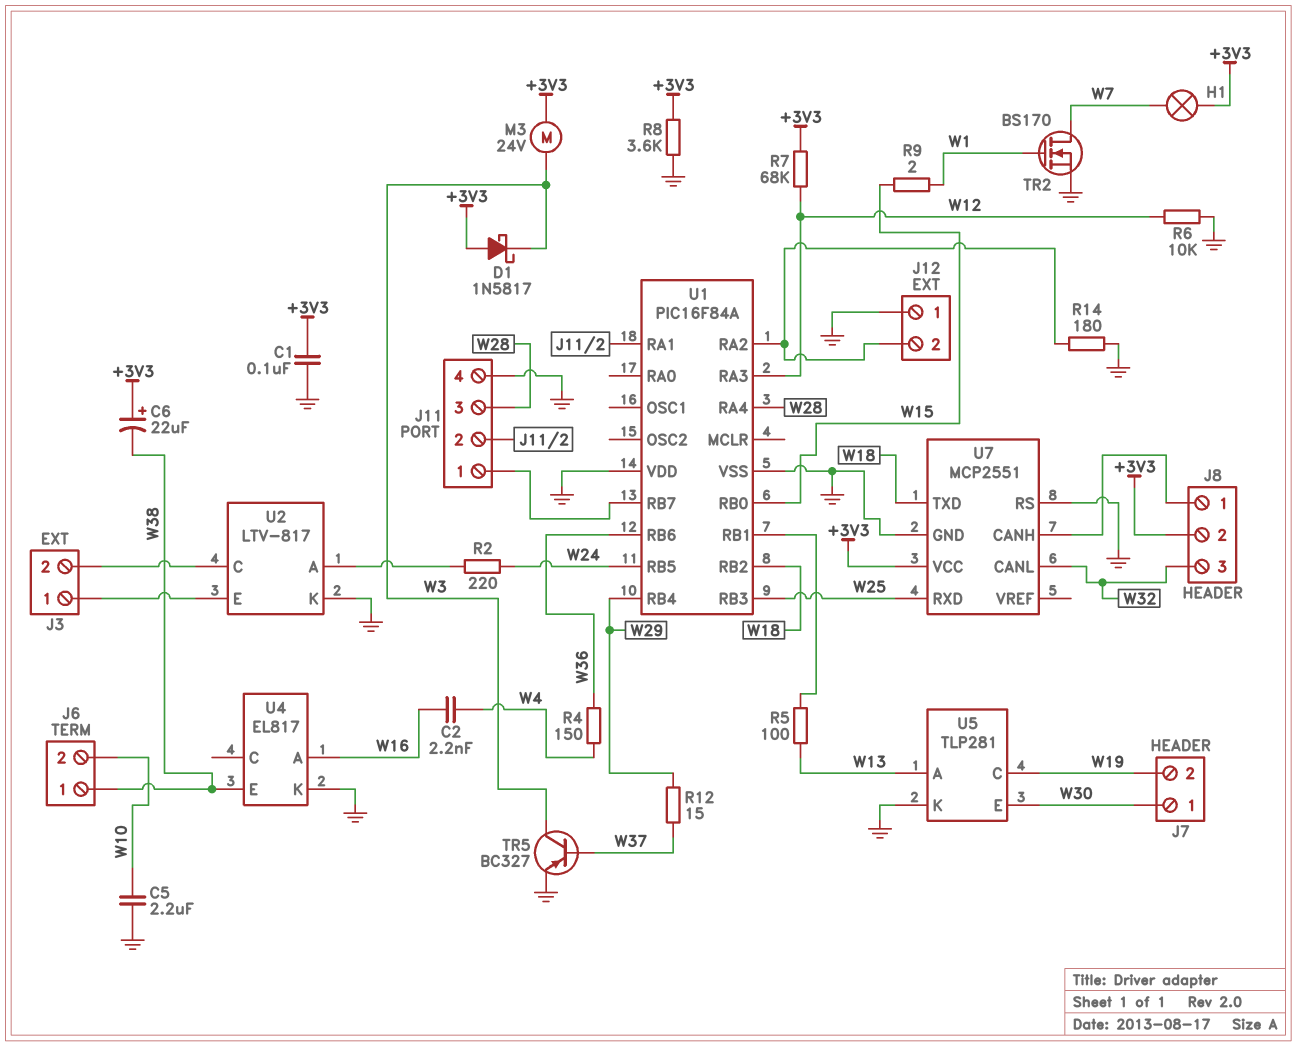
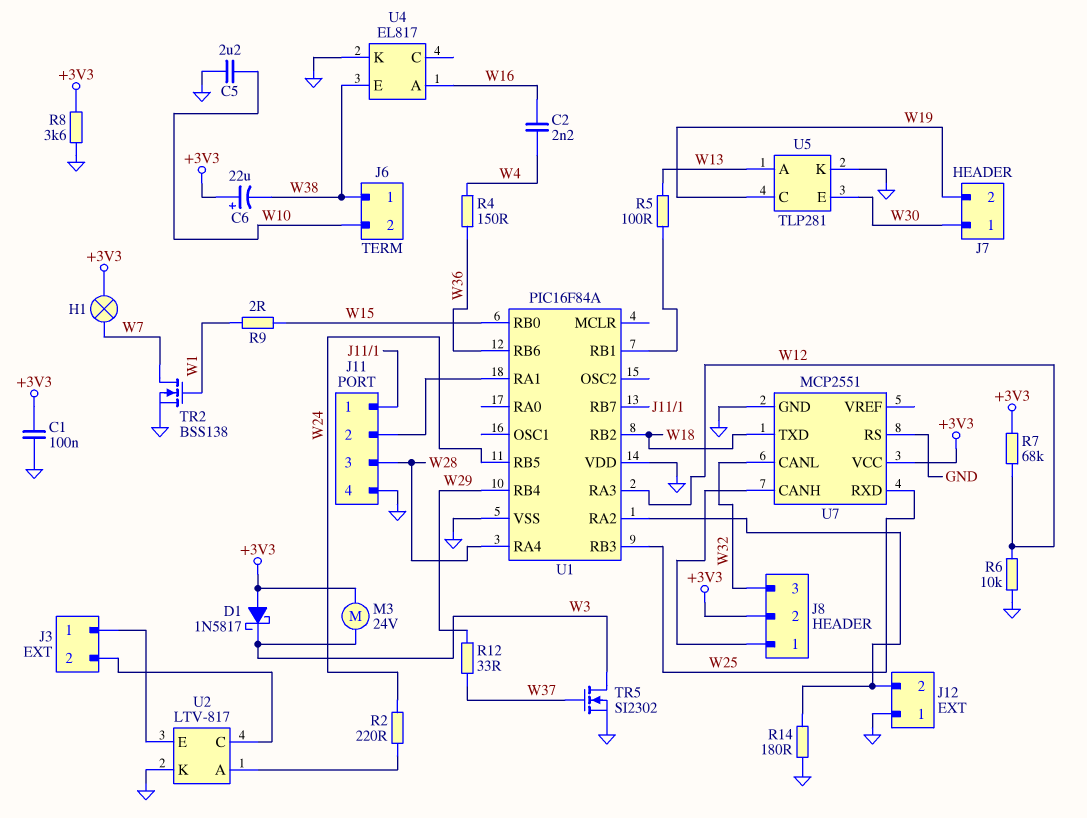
R12: 15 (W29, W37) -> 33 (W29, W37)
TR2: NMOS BS170 (G W1, D W7, S GND) -> NMOS BSS138 (G W1, D W7, S GND)
TR5: PNP BC327 (B W37, C W3, E GND) -> NMOS SI2302 (G W37, D W3, S GND)

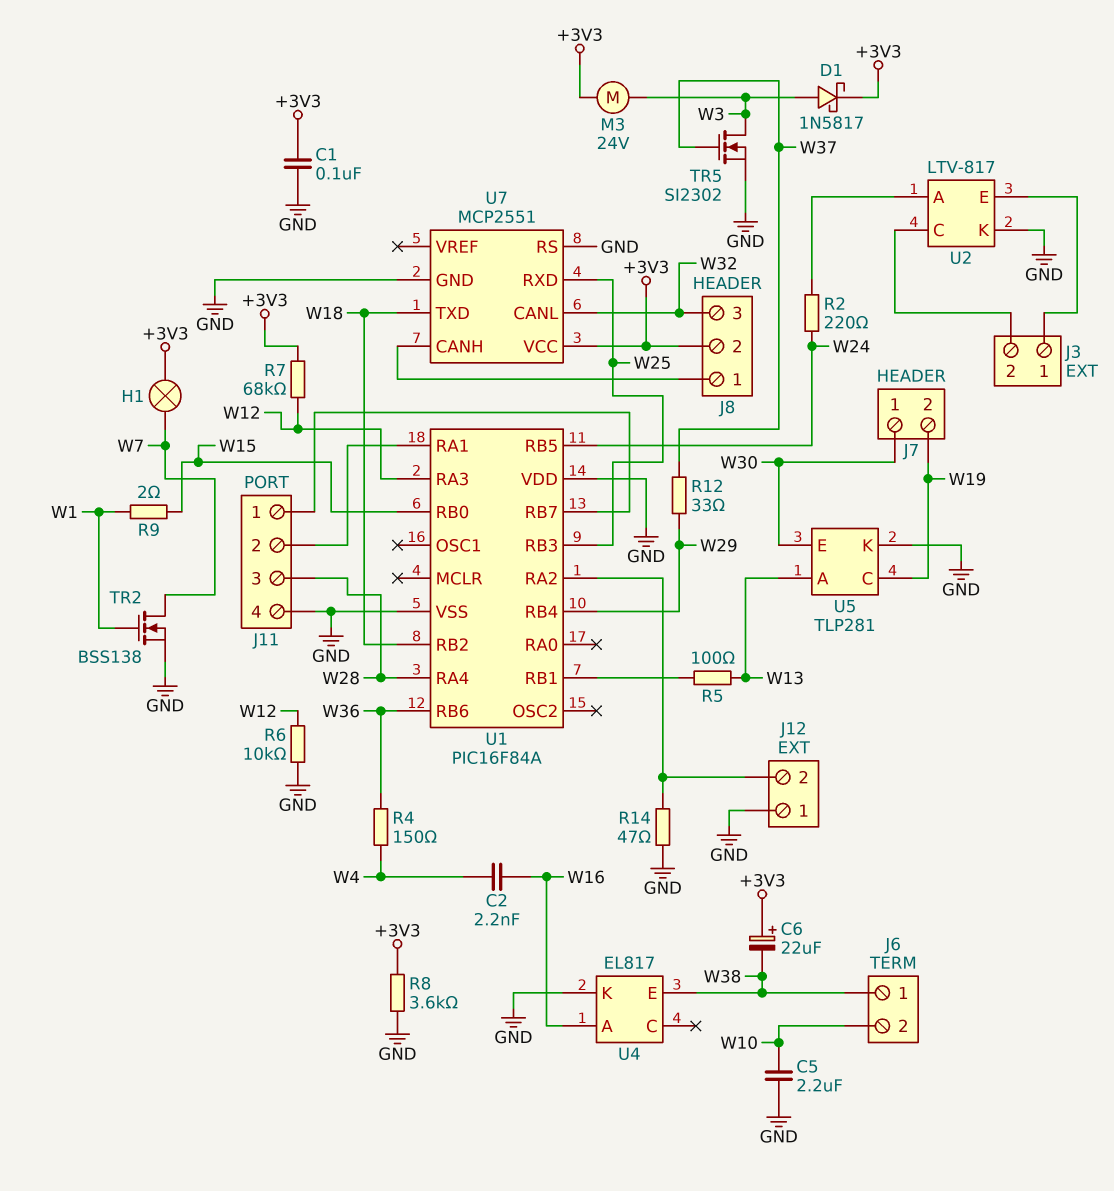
D1: schottky 1N5817 (A +3V3, K W3) -> schottky 1N5817 (A W3, K +3V3)
R14: 180 (GND, J12/2) -> 47 (GND, J12/2)

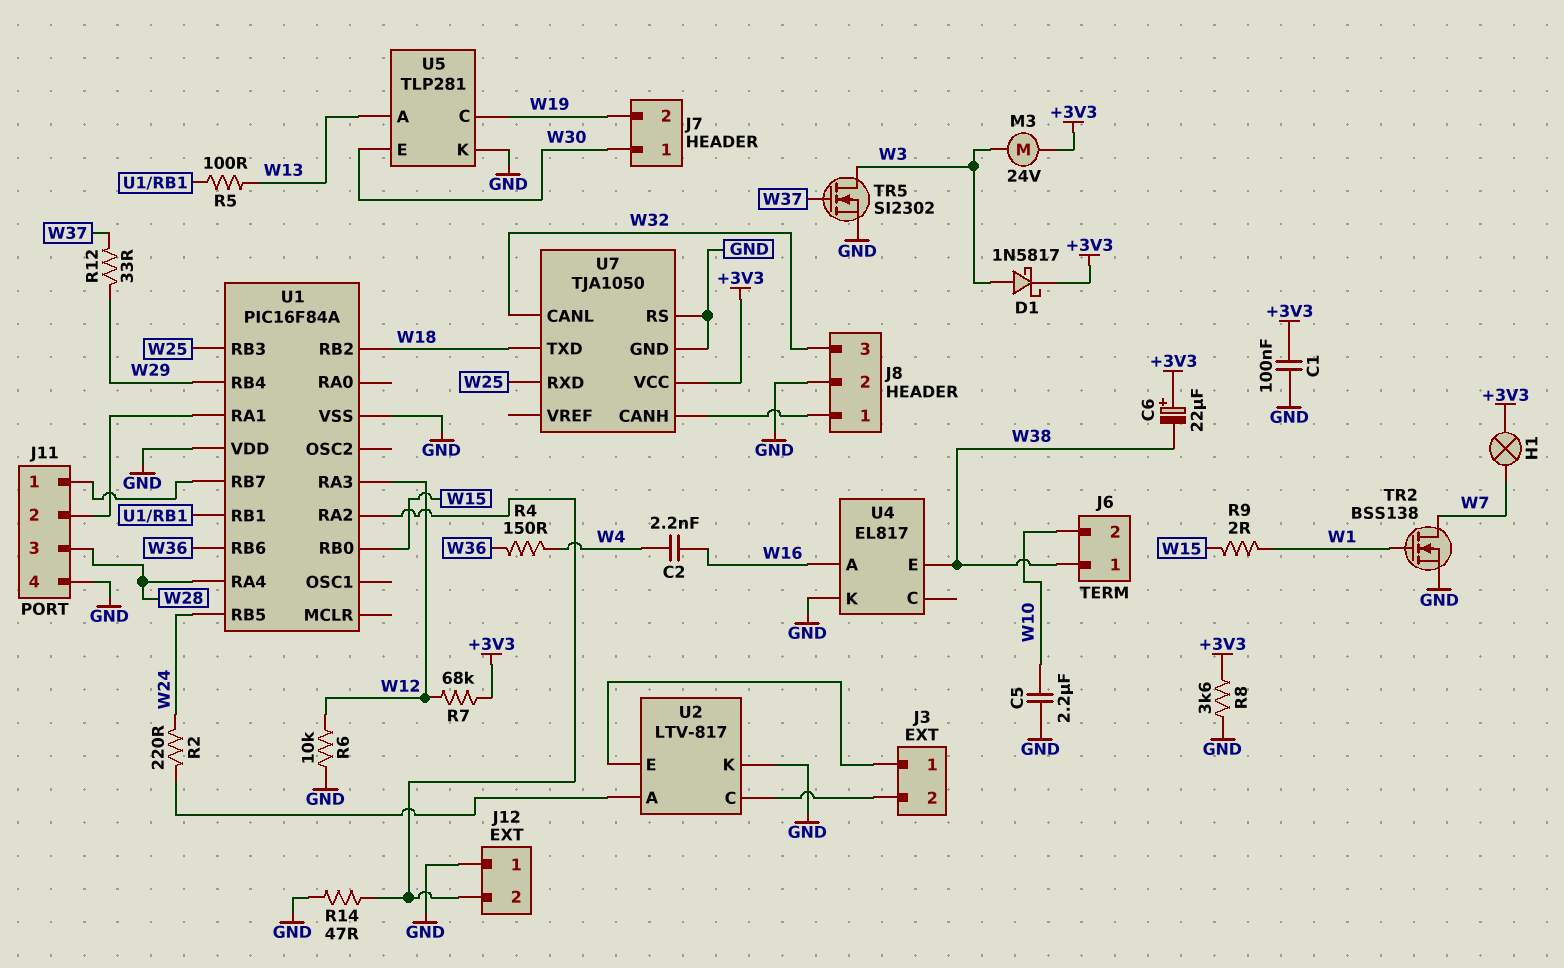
J8 pin 2: +3V3 -> GND
U7: MCP2551 -> TJA1050

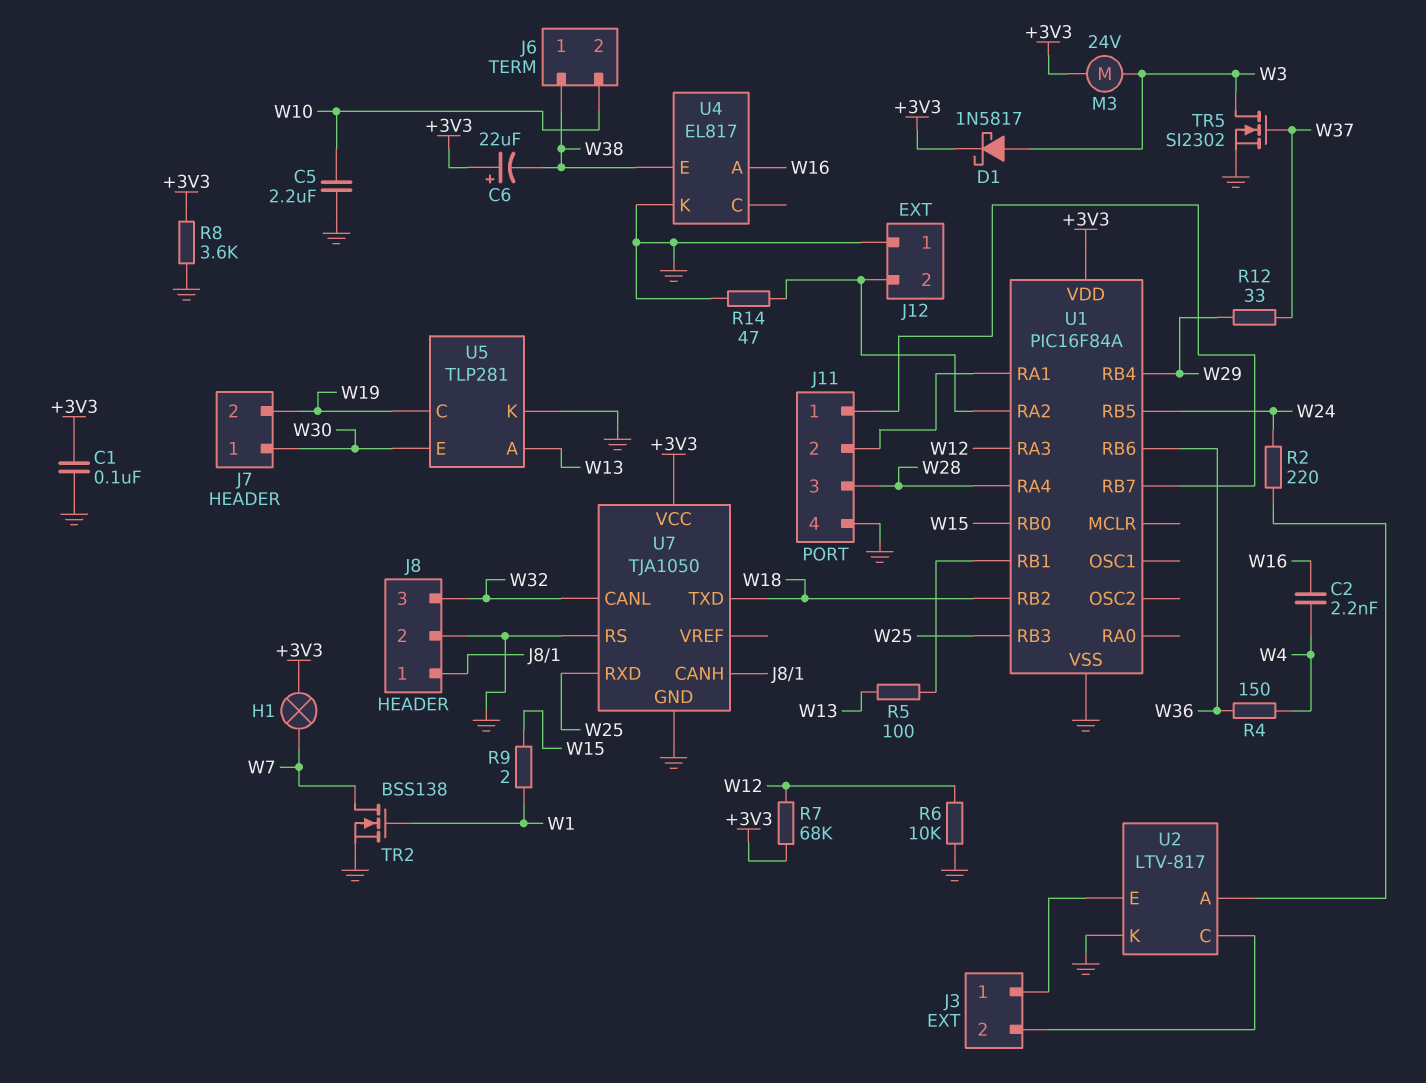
U1 pin VDD: GND -> +3V3

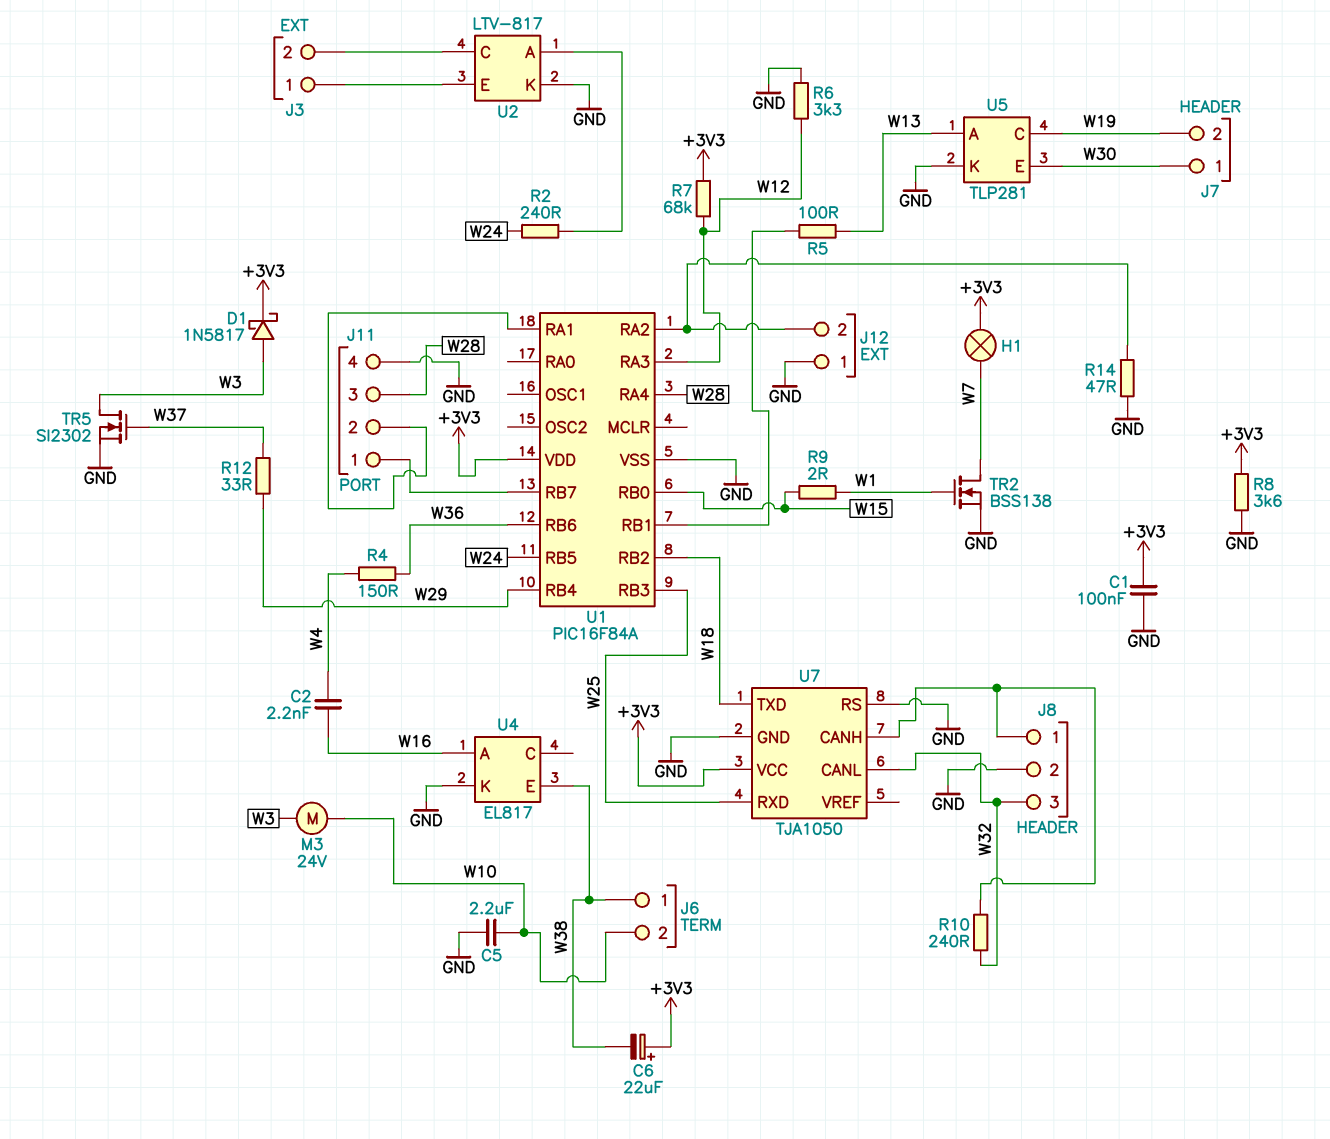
M3: motor 24V (+3V3, W3) -> motor 24V (W3, W10)
R2: 220 (U2/A, W24) -> 240 (U2/A, W24)
R6: 10k (GND, W12) -> 3.3k (GND, W12)
R10: none -> 240 (J8/1, W32)

